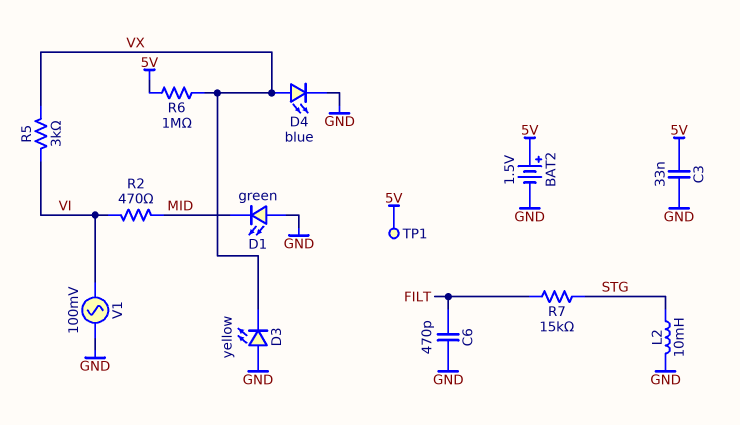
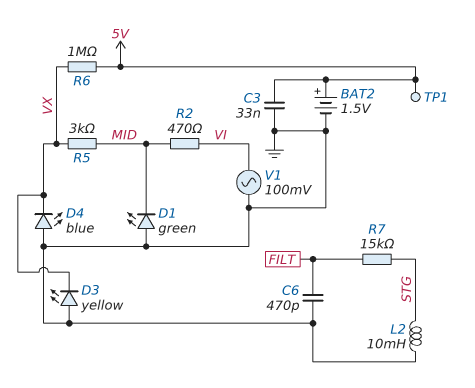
D4: LED blue (A VX, K GND) -> LED blue (A GND, K VX)
R5: 3k (VI, VX) -> 3k (MID, VX)

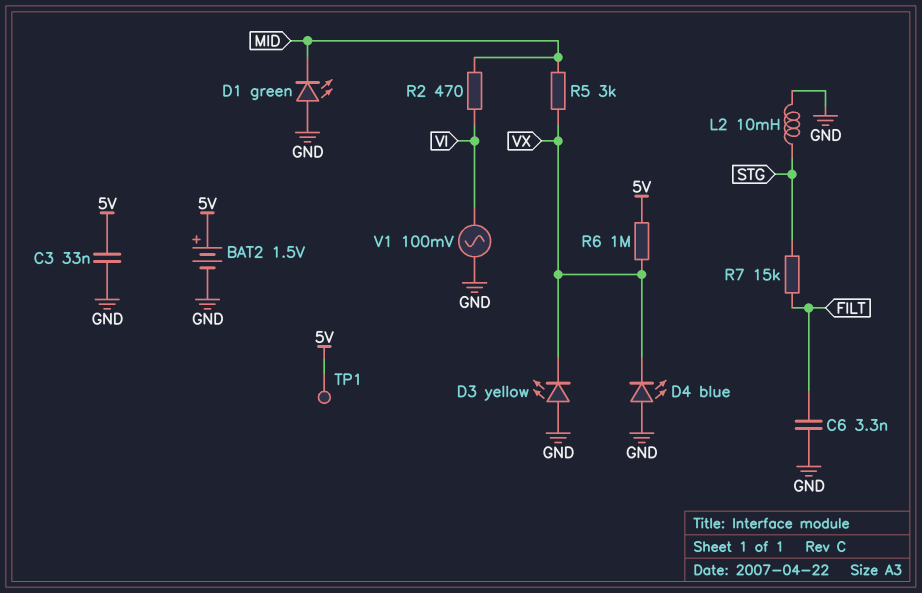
C6: 470pF (FILT, GND) -> 3.3nF (FILT, GND)

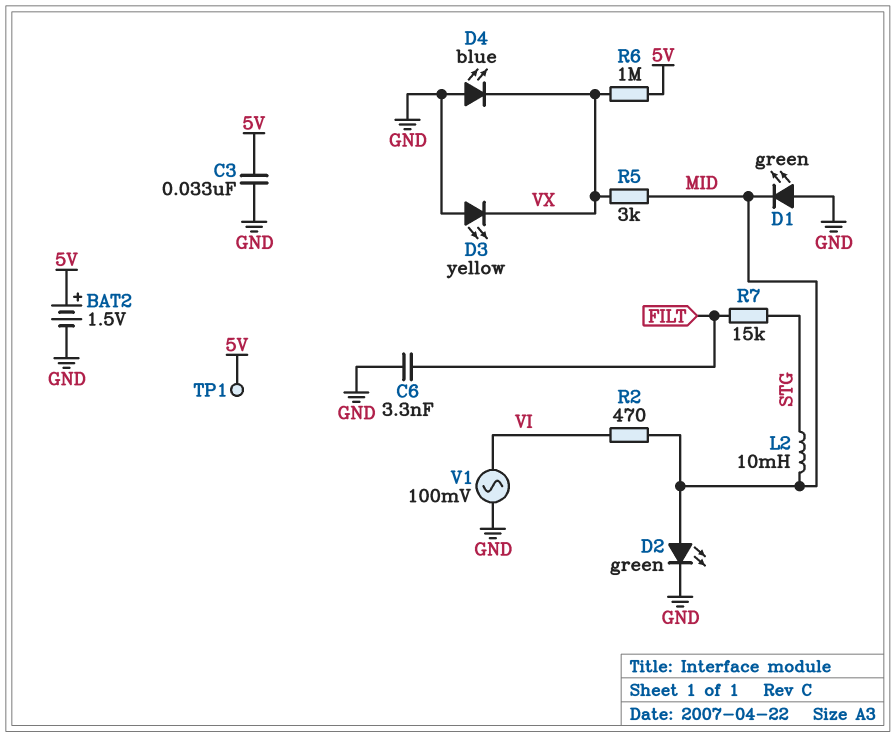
D2: none -> LED green (A MID, K GND)
L2: 10mH (GND, STG) -> 10mH (MID, STG)

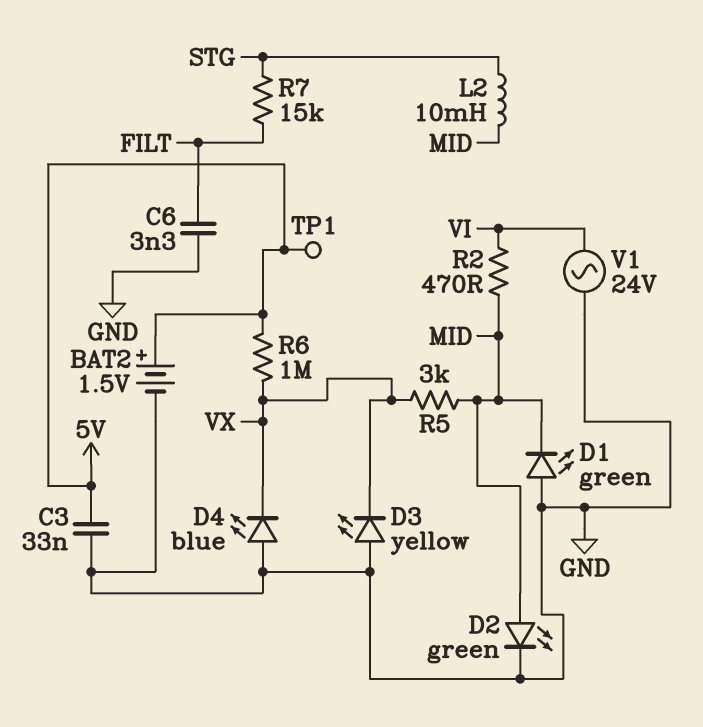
V1: AC 100mV (GND, VI) -> AC 24V (GND, VI)

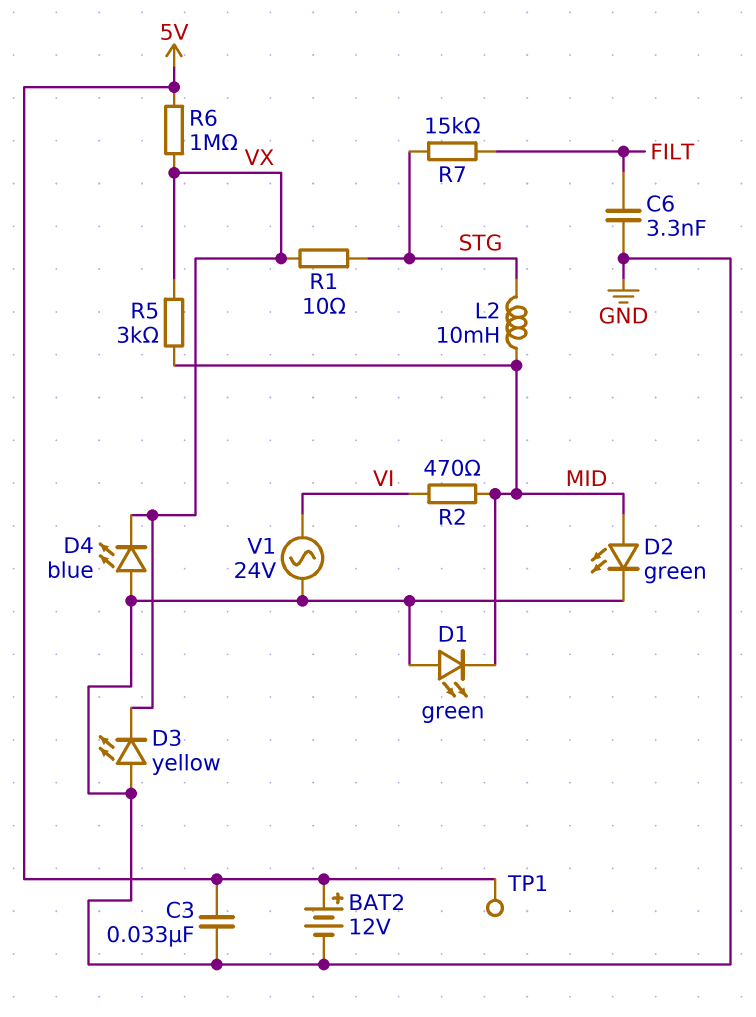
BAT2: 1.5V (plus 5V, minus GND) -> 12V (plus 5V, minus GND)
R1: none -> 10 (STG, VX)

